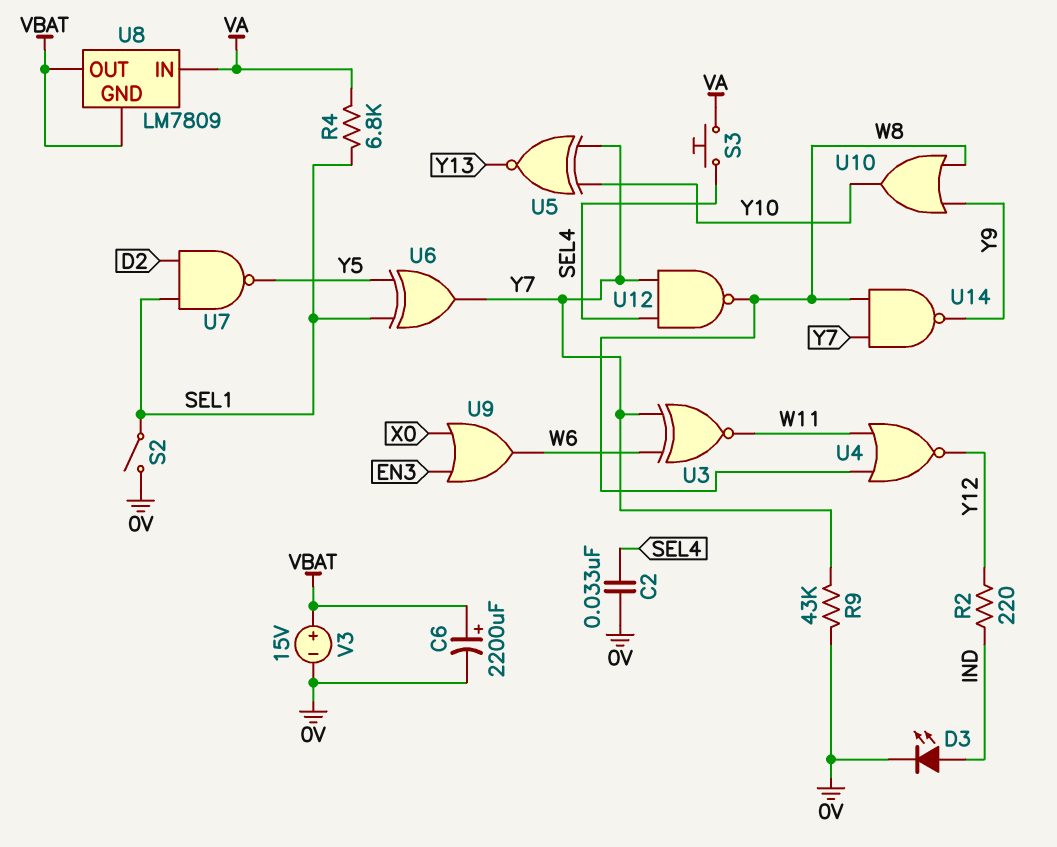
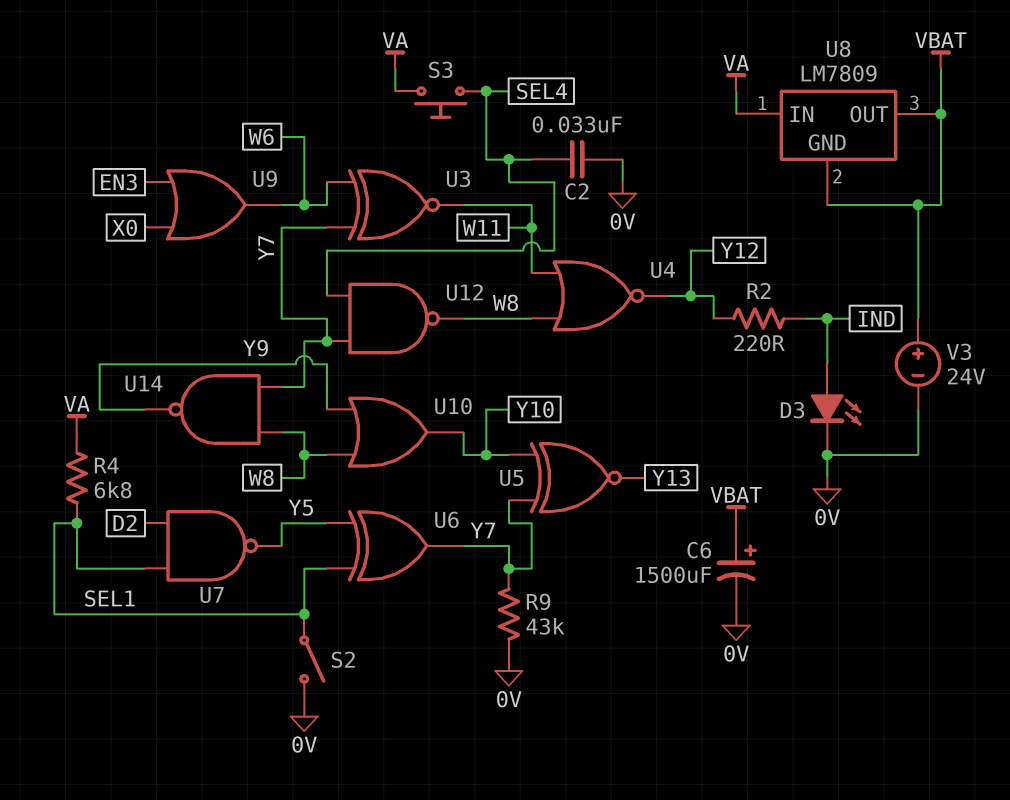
C6: 2200uF (plus VBAT, minus 0V) -> 1500uF (plus VBAT, minus 0V)
V3: 15V (plus VBAT, minus 0V) -> 24V (plus VBAT, minus 0V)

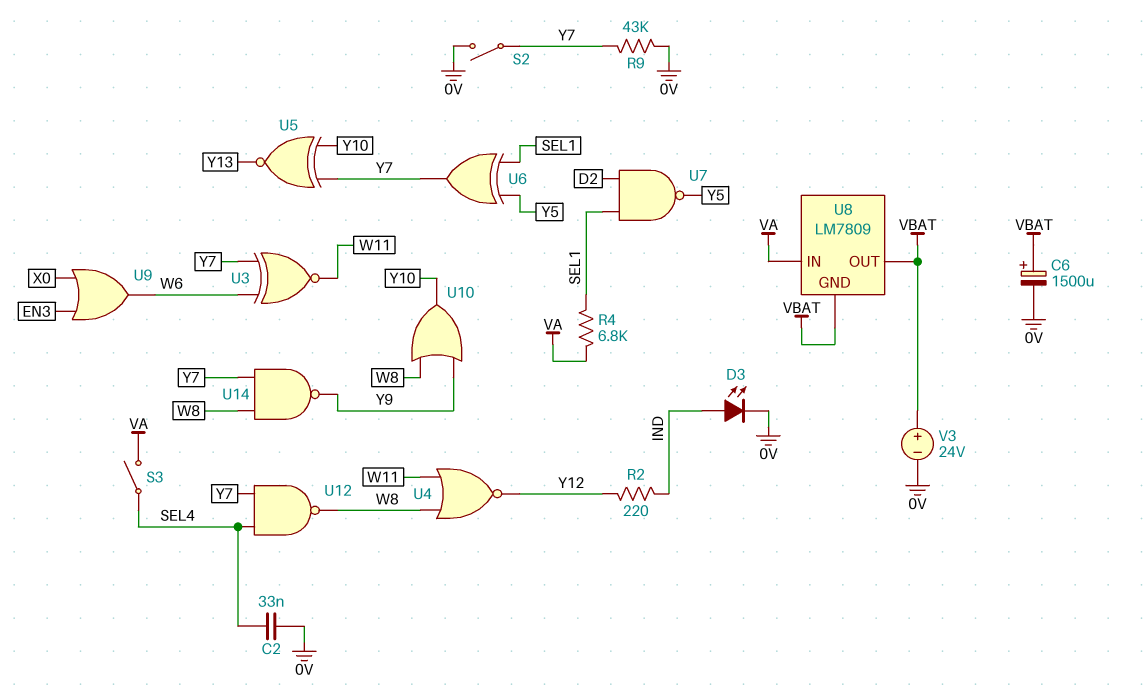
S2: switch (0V, SEL1) -> switch (0V, Y7)
S3: button (SEL4, VA) -> switch (SEL4, VA)

